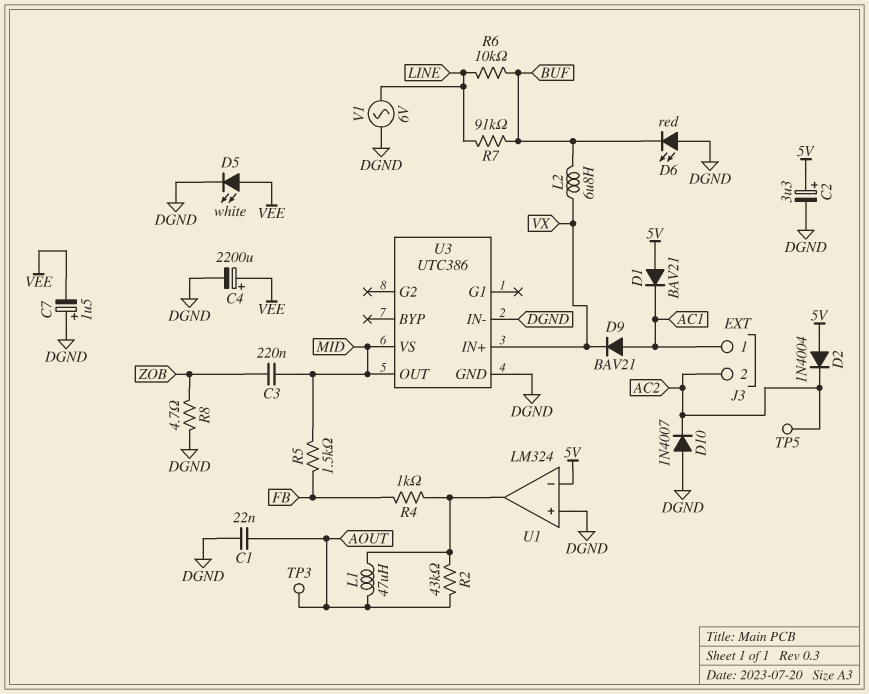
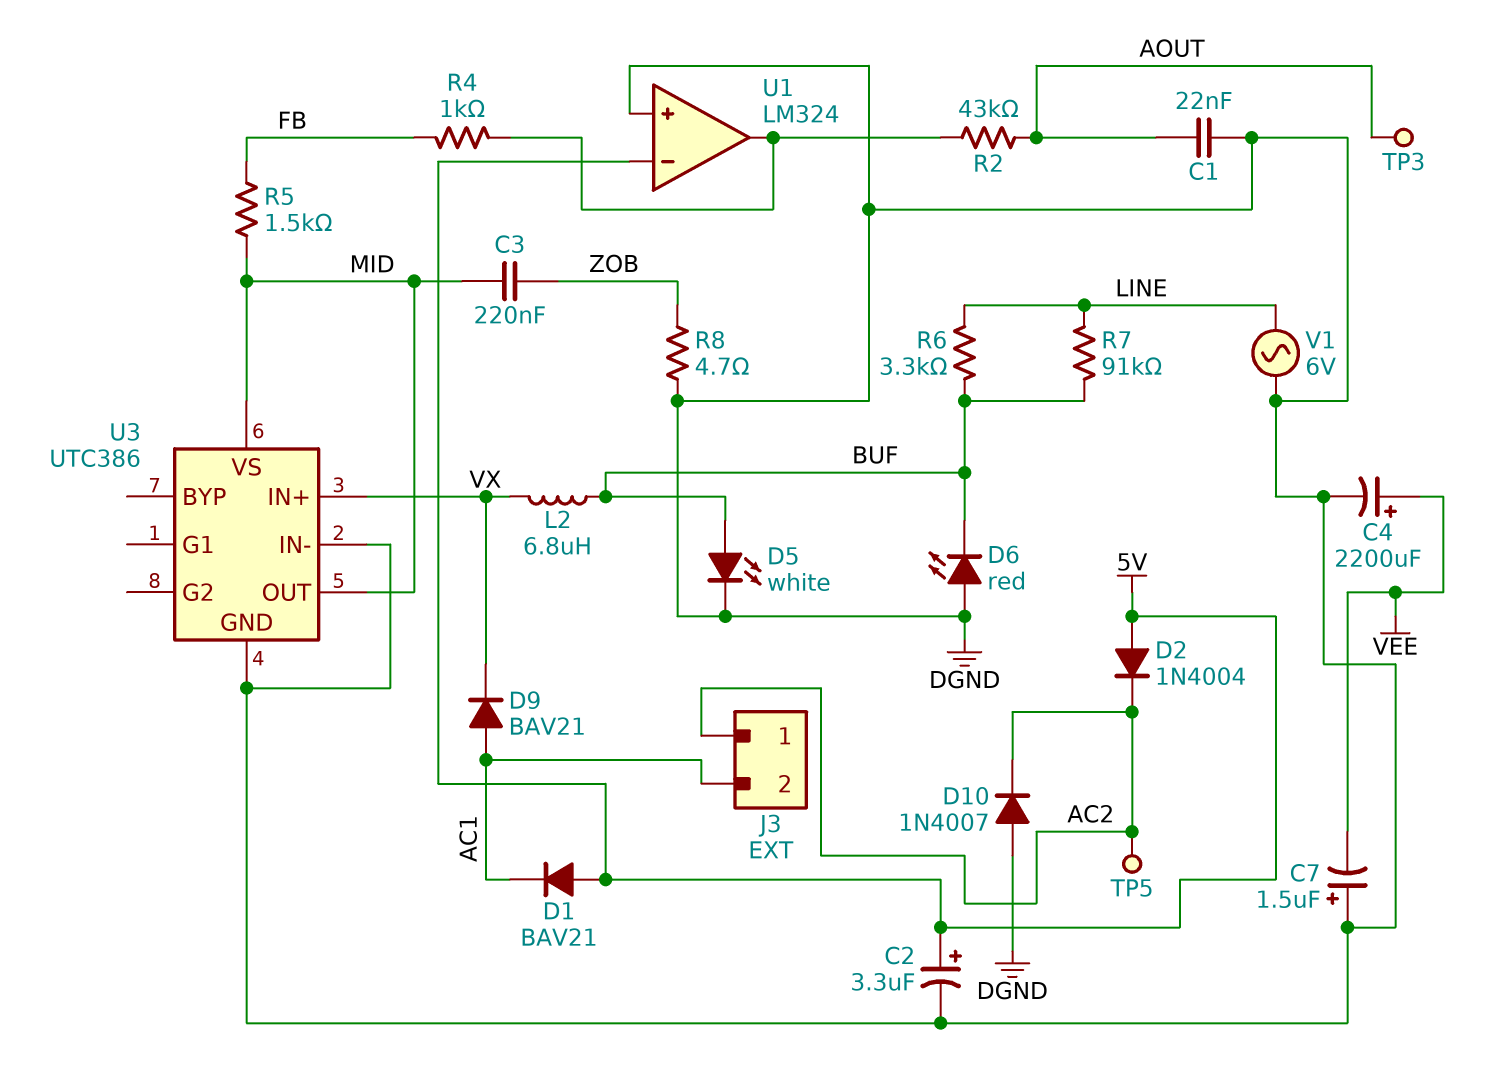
D5: LED white (A VEE, K DGND) -> LED white (A BUF, K DGND)
J3 pin 1: AC1 -> AC2
J3 pin 2: AC2 -> AC1
L1: 47uH (AOUT, U1/out) -> none
R6: 10k (BUF, LINE) -> 3.3k (BUF, LINE)

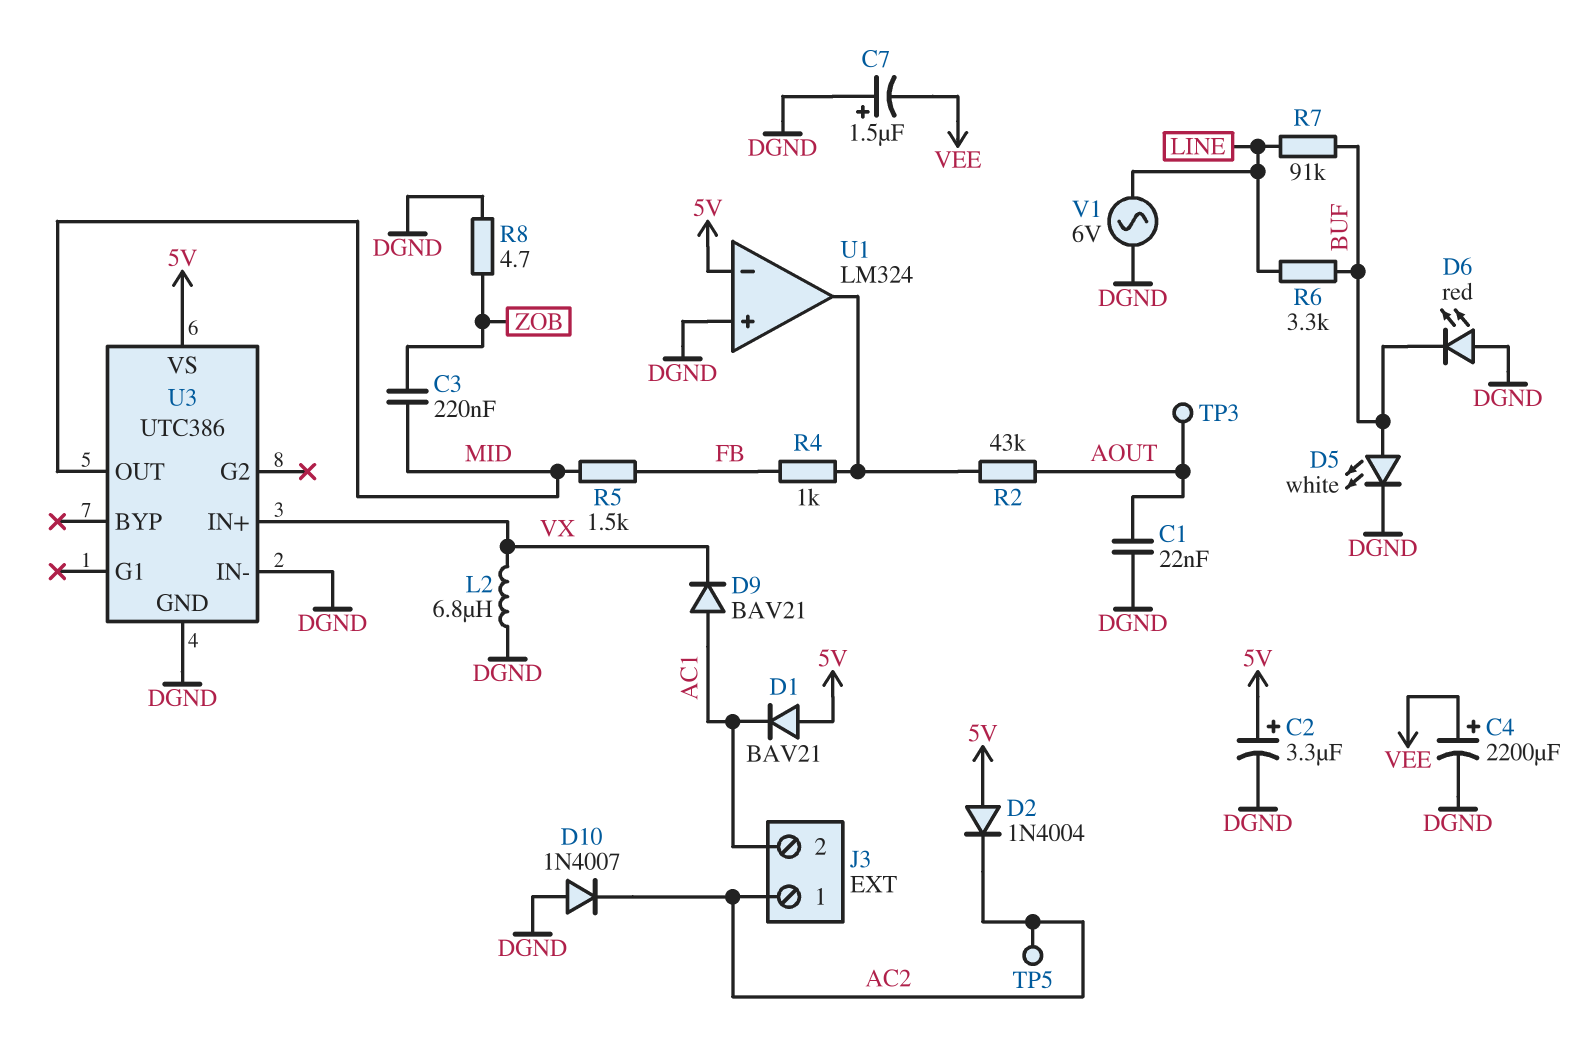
L2: 6.8uH (BUF, VX) -> 6.8uH (DGND, VX)
U3 pin VS: MID -> 5V

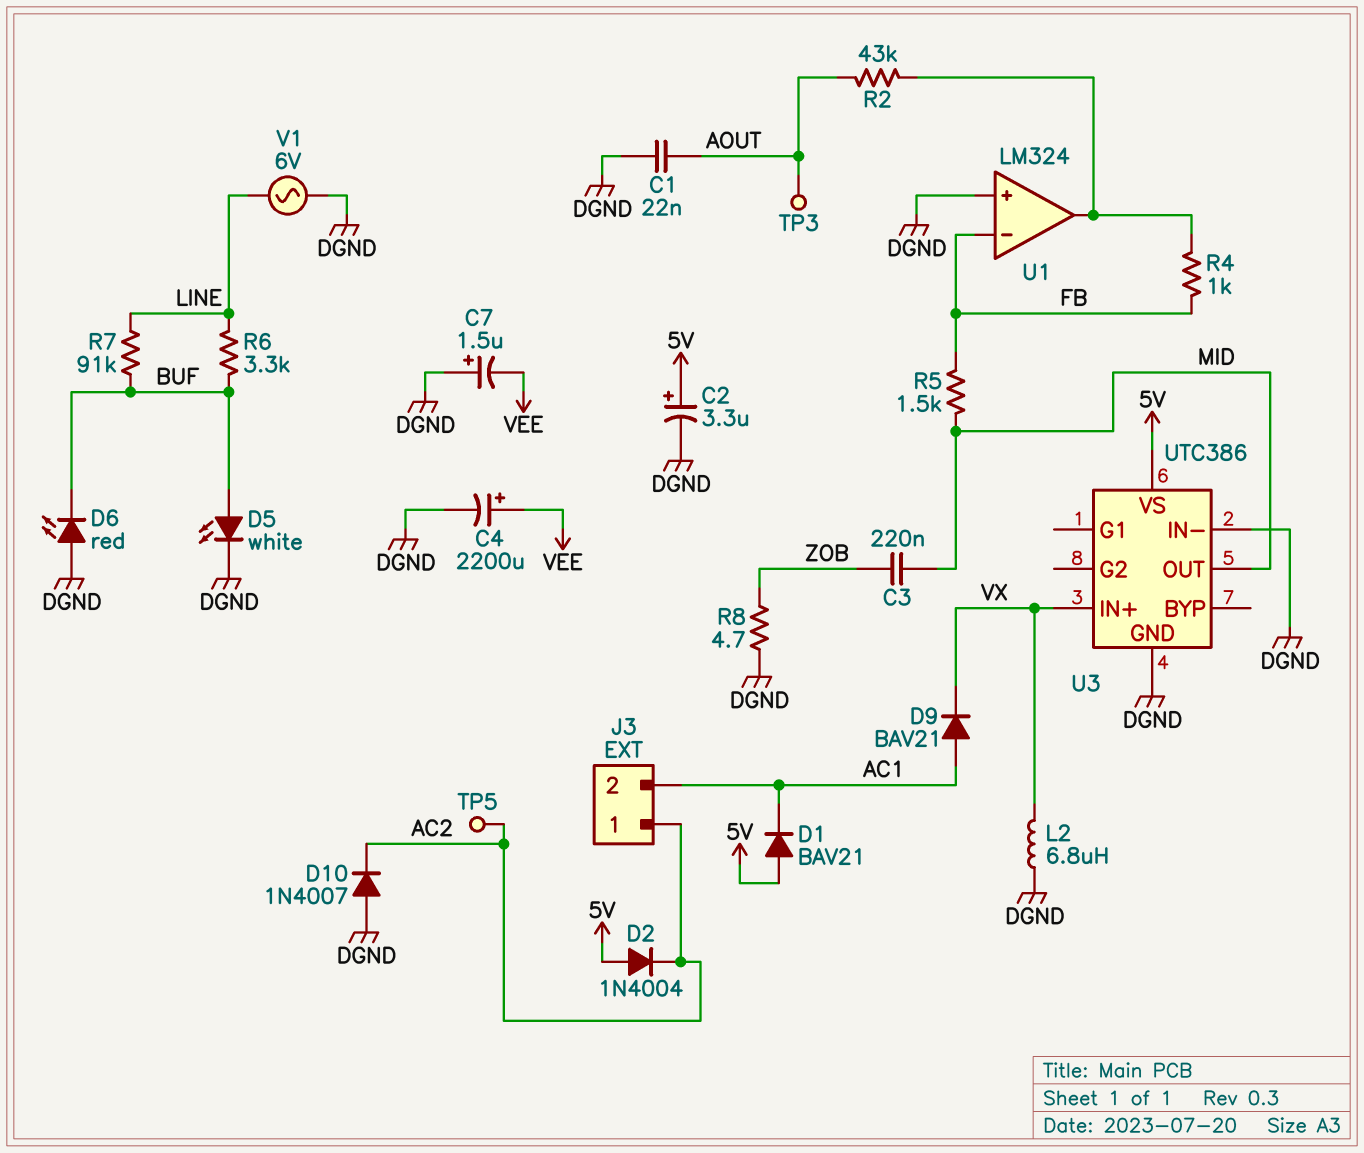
U1 pin in-: 5V -> FB

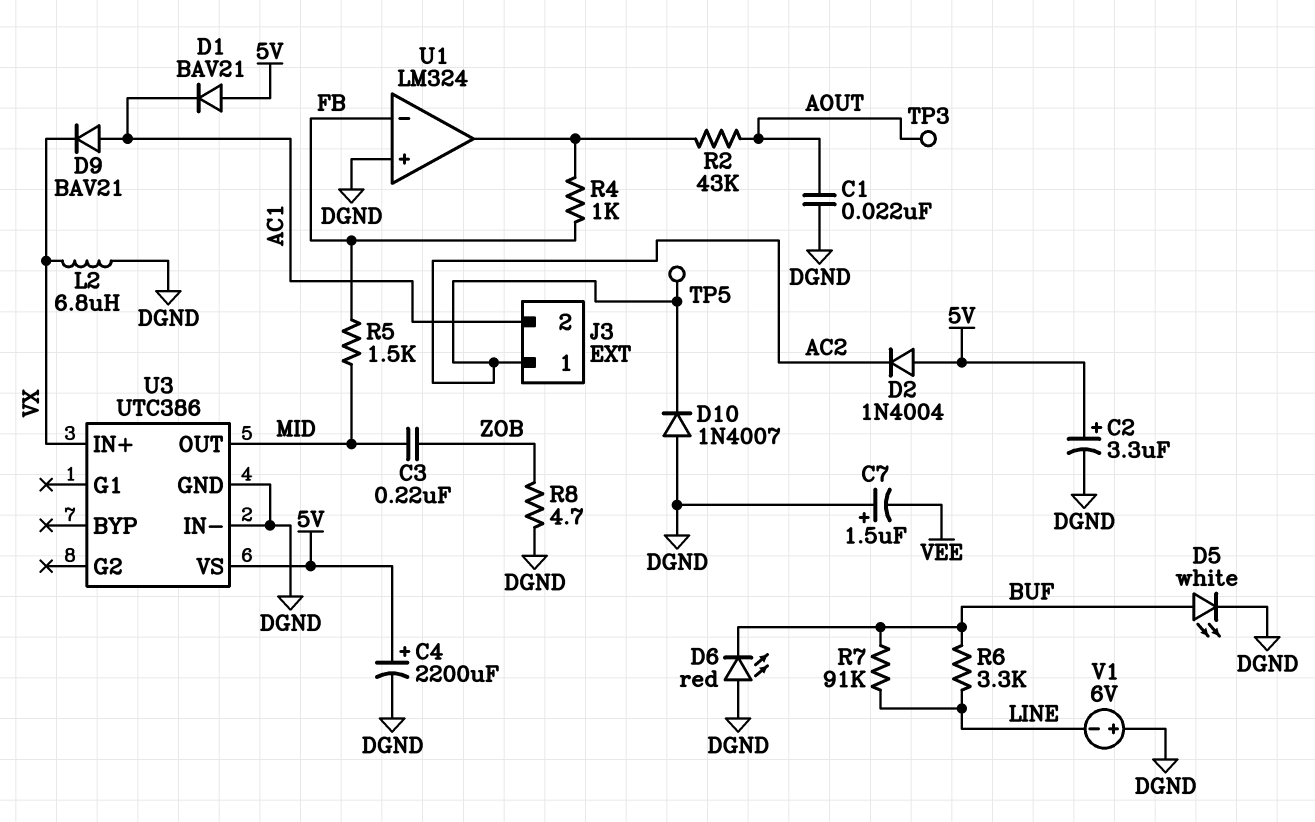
C4: 2200uF (plus VEE, minus DGND) -> 2200uF (plus 5V, minus DGND)
V1: AC 6V (DGND, LINE) -> 6V (plus DGND, minus LINE)

